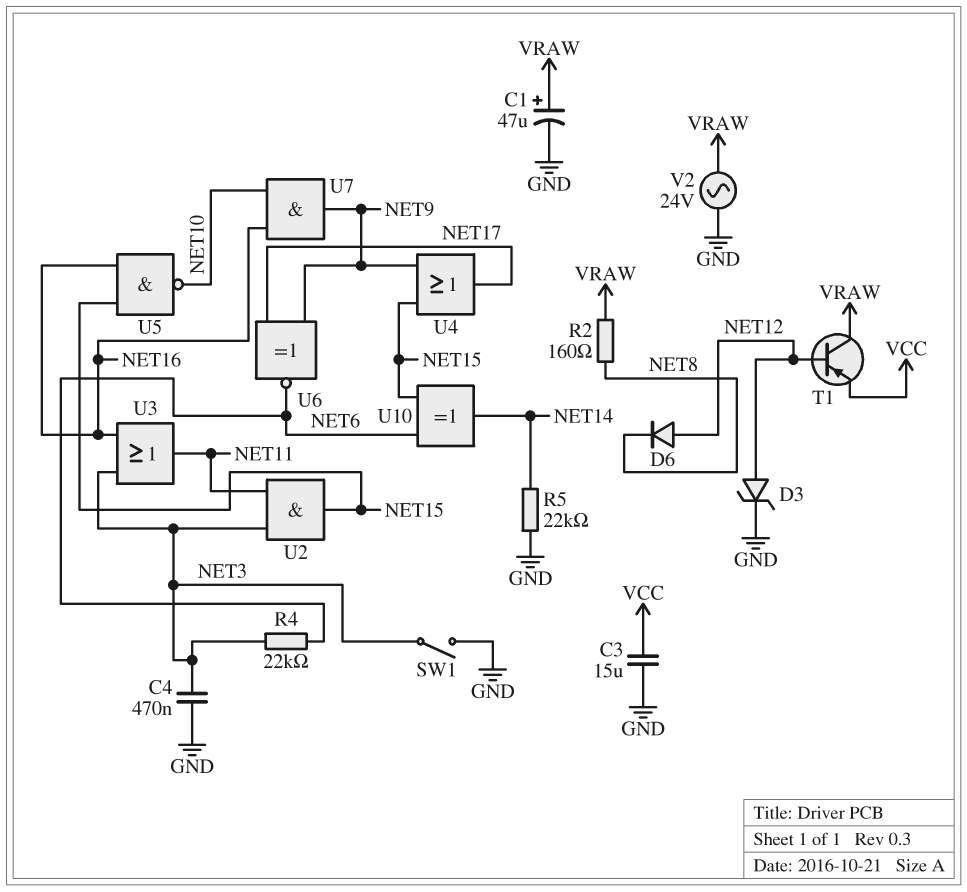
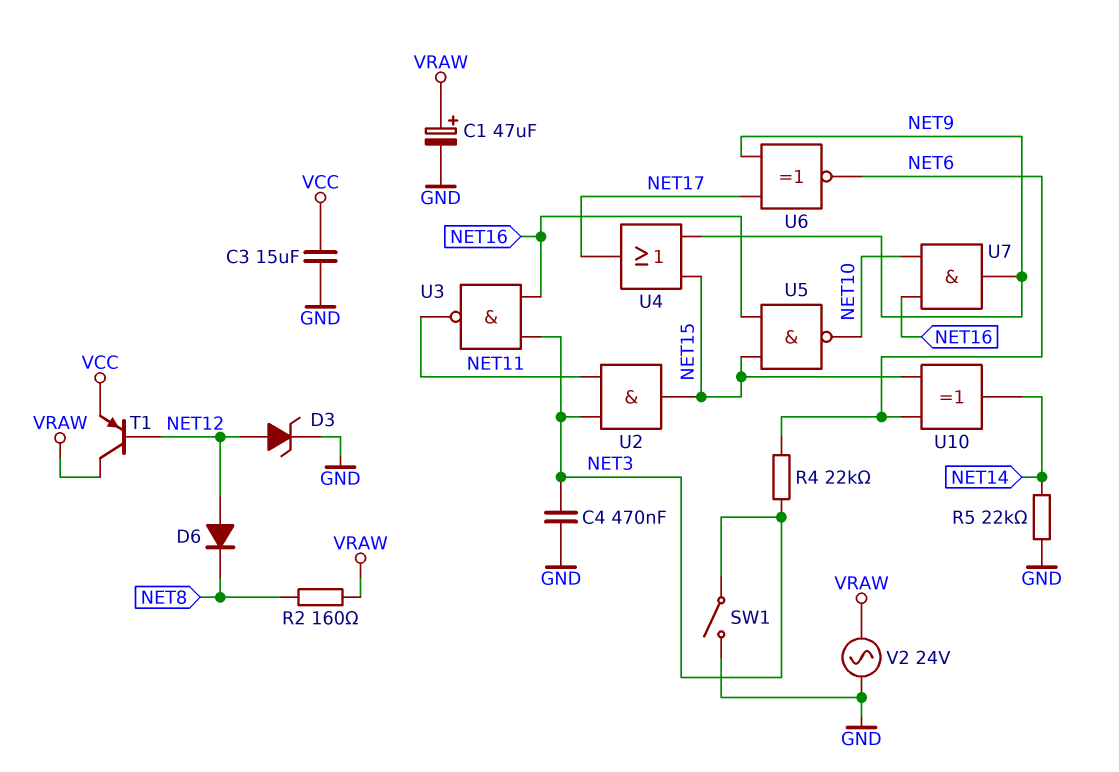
U3: OR (in NET3, in NET16, out NET11) -> NAND (in NET3, in NET16, out NET11)

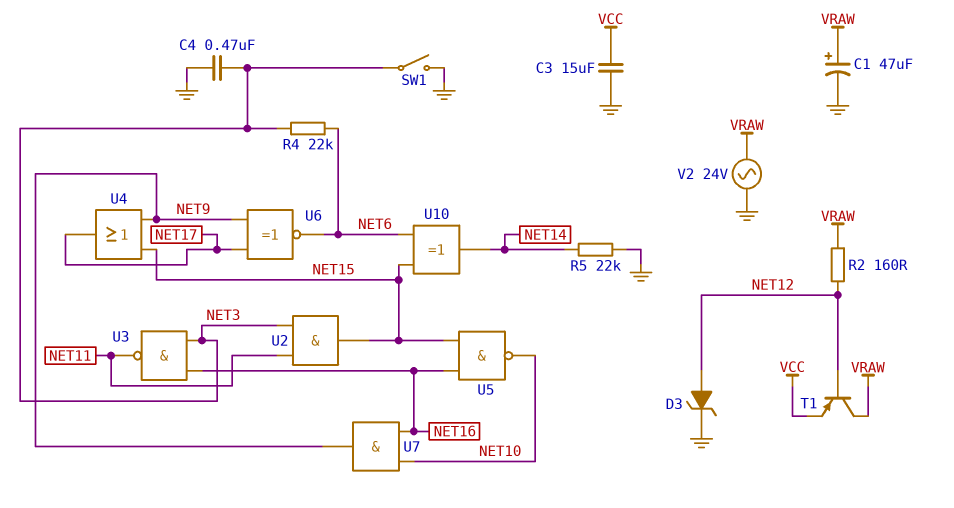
D6: diode (A NET12, K NET8) -> none
R2: 160 (NET8, VRAW) -> 160 (NET12, VRAW)

